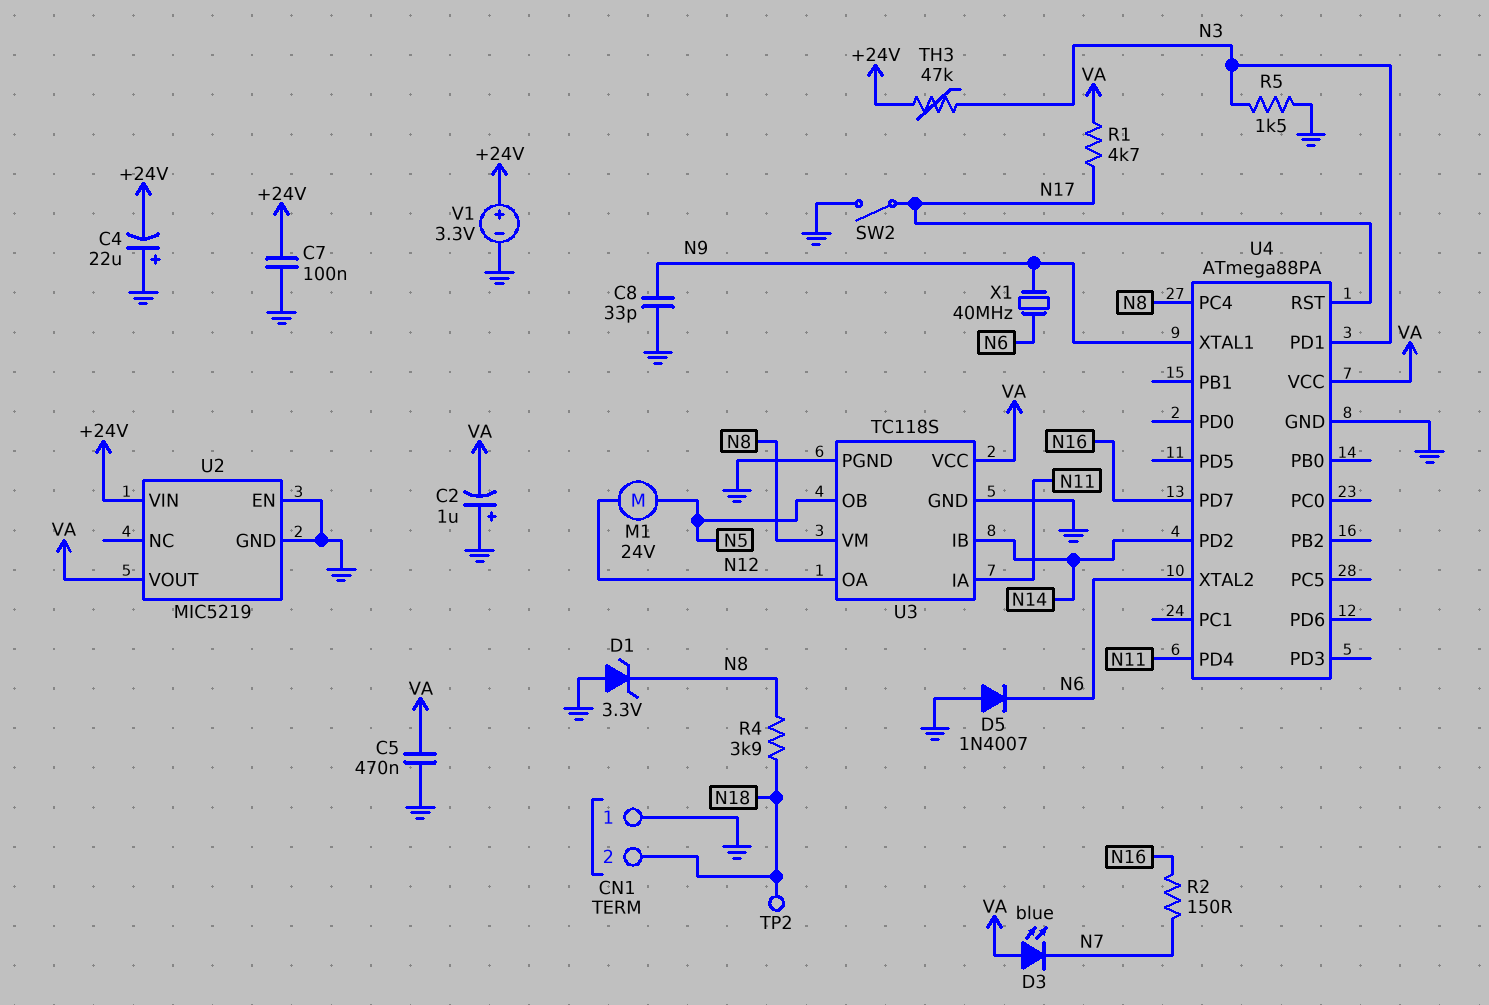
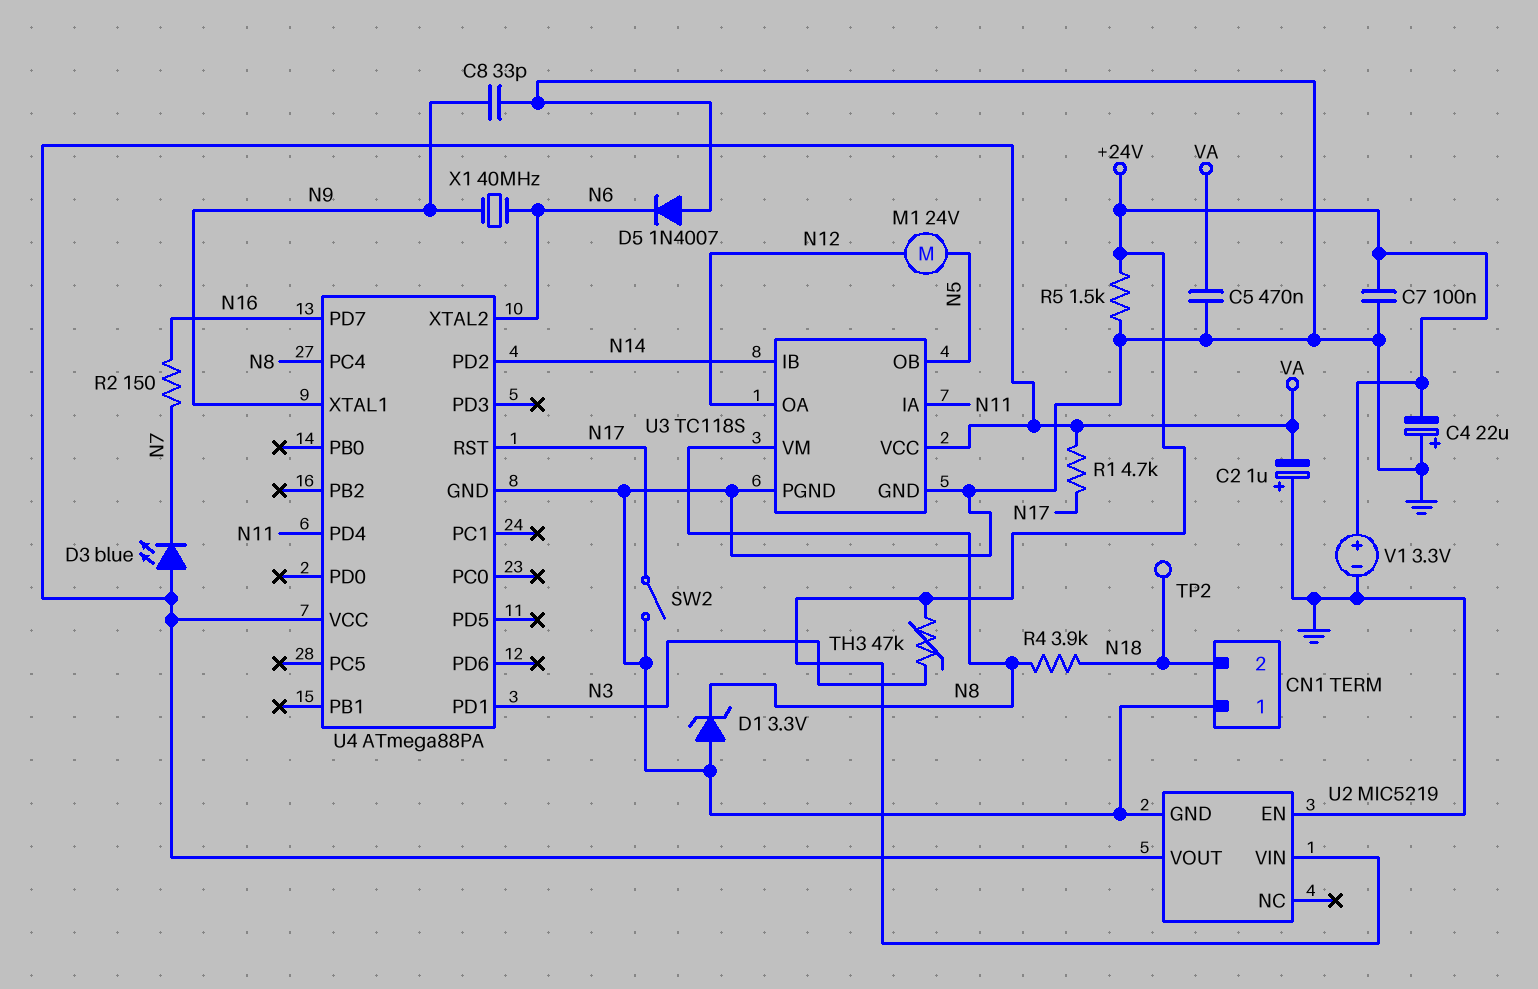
R5: 1.5k (GND, N3) -> 1.5k (+24V, GND)

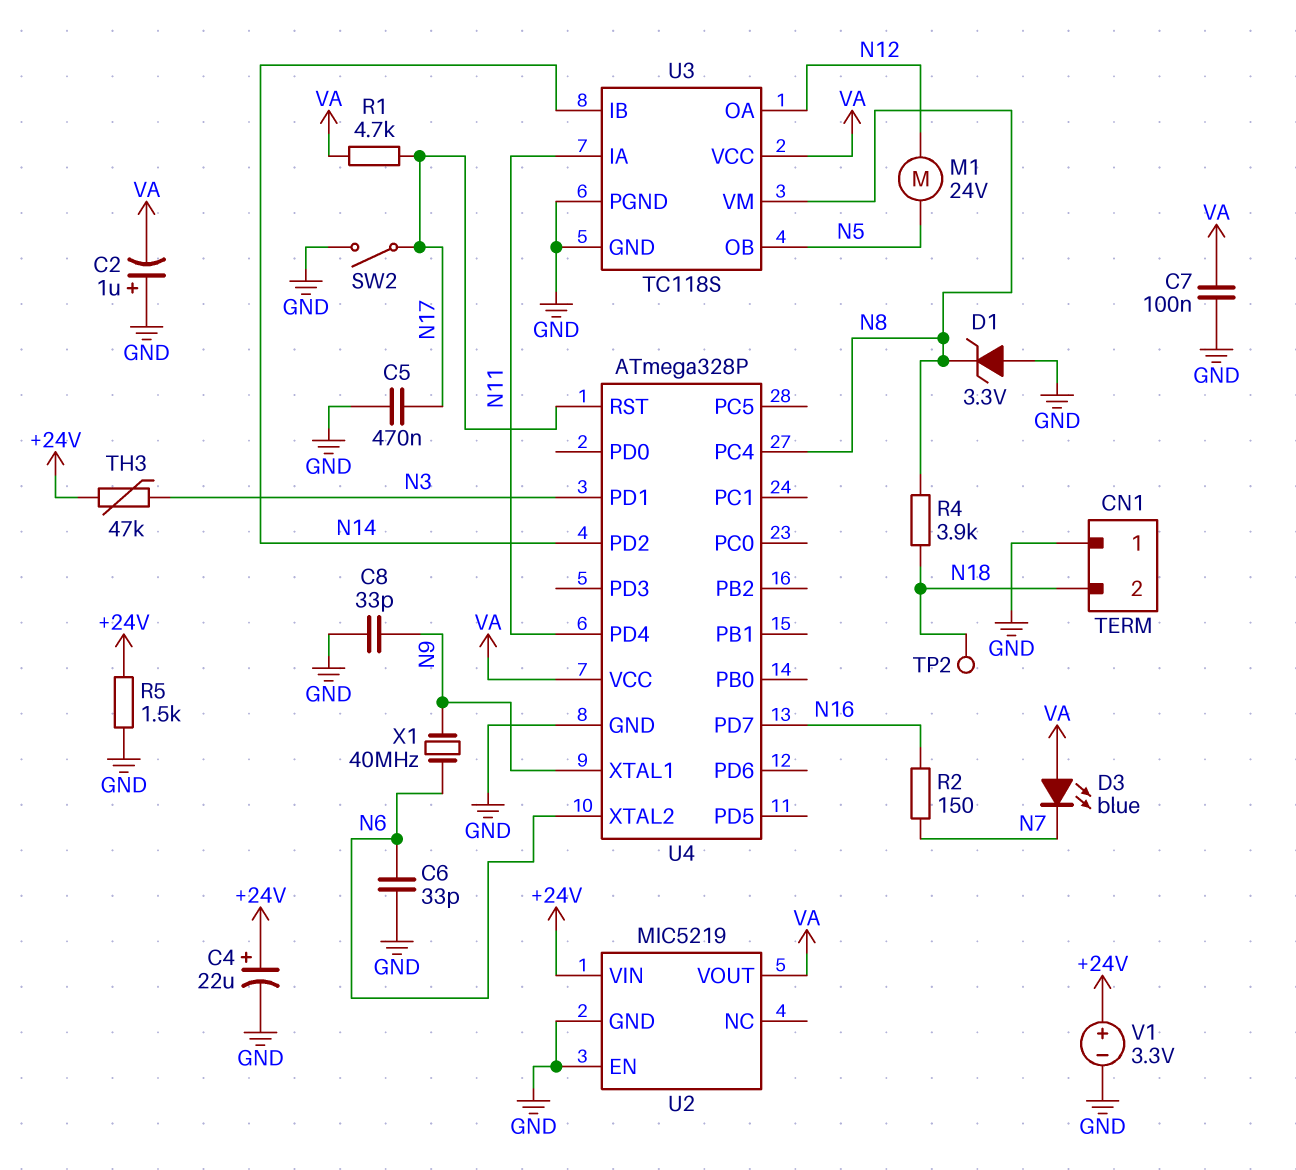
C4: 22uF (plus GND, minus +24V) -> 22uF (plus +24V, minus GND)
C5: 470nF (GND, VA) -> 470nF (GND, N17)
C6: none -> 33pF (GND, N6)
C7: 100nF (+24V, GND) -> 100nF (GND, VA)
D5: diode 1N4007 (A GND, K N6) -> none
U4: ATmega88PA -> ATmega328P

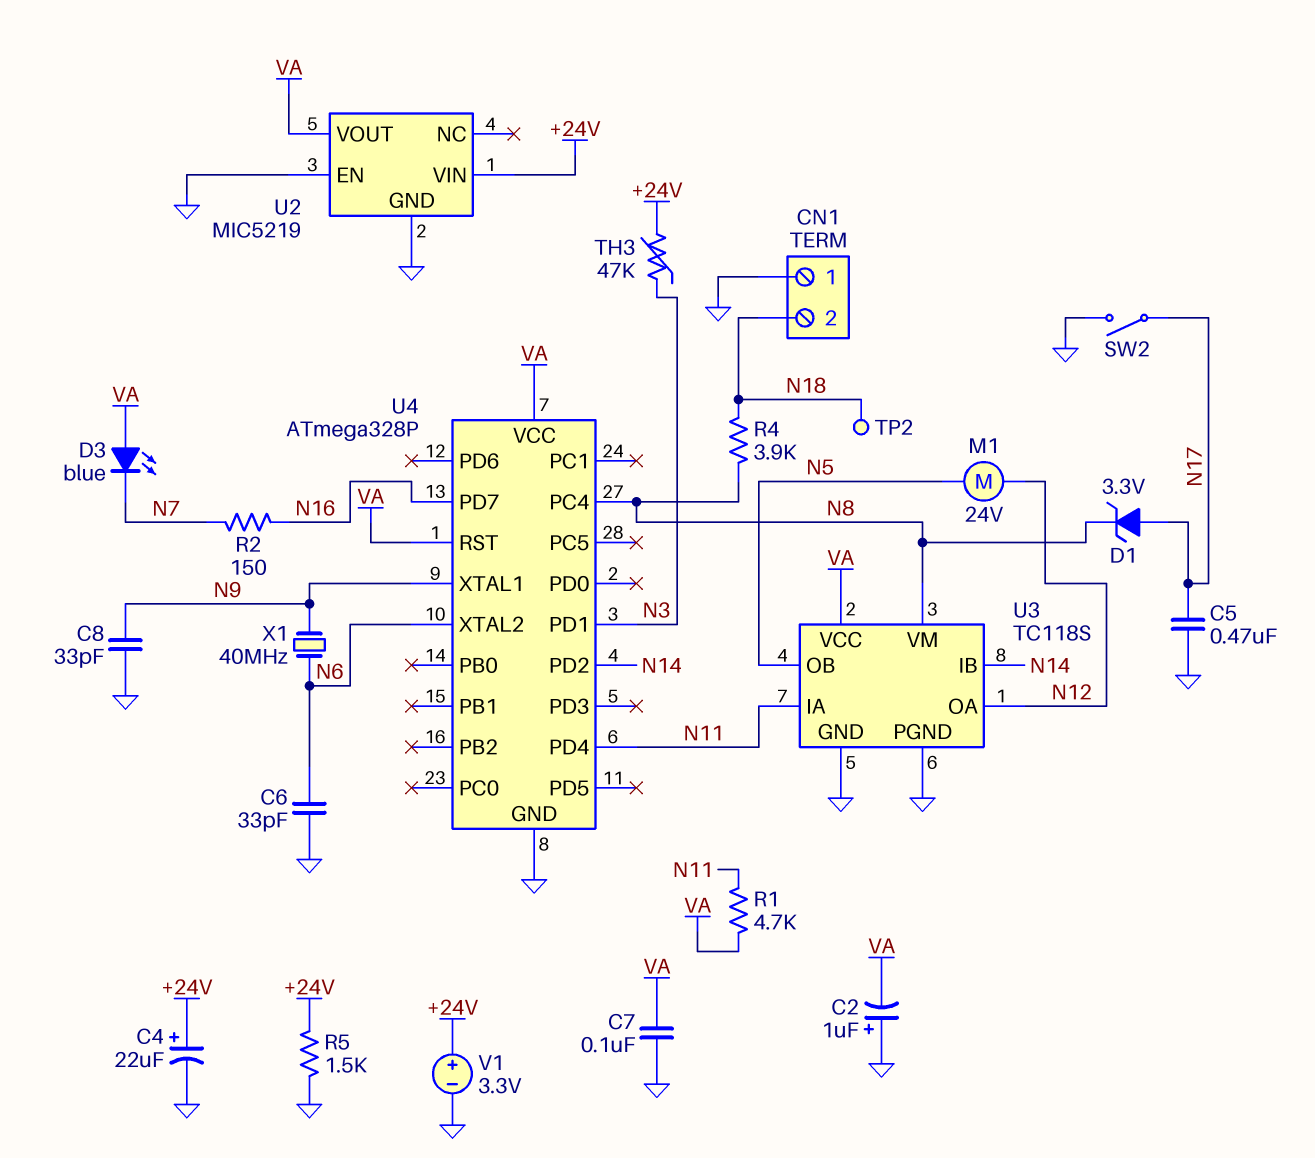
D1: zener 3.3V (A GND, K N8) -> zener 3.3V (A N17, K N8)
R1: 4.7k (N17, VA) -> 4.7k (N11, VA)
U4 pin RST: N17 -> VA

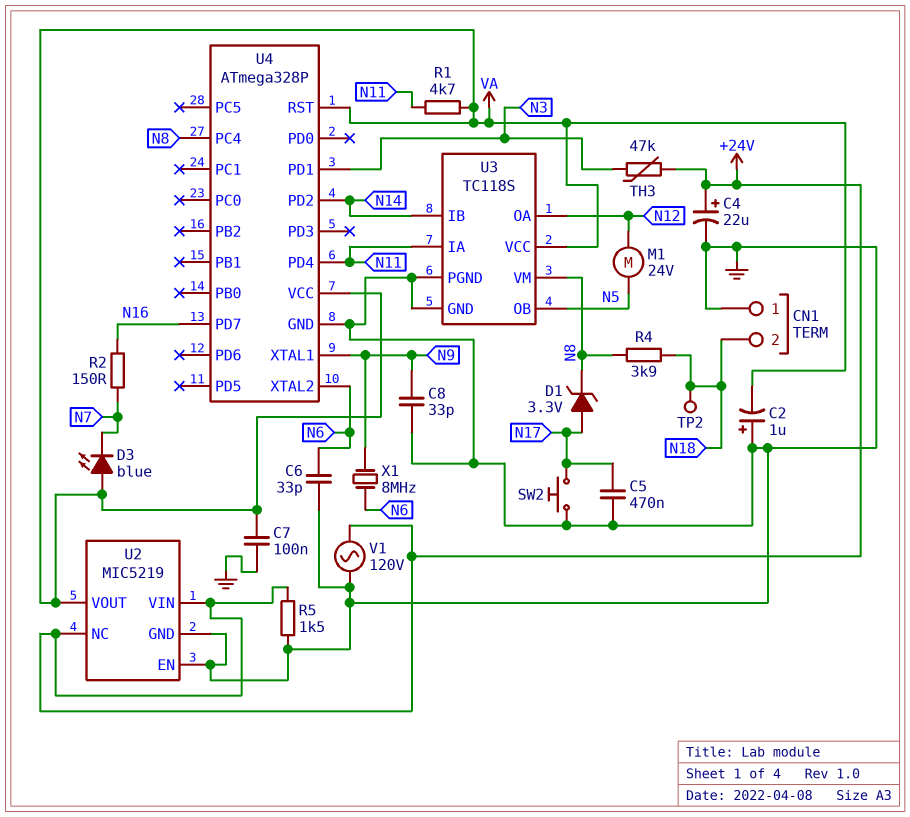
SW2: switch (GND, N17) -> button (GND, N17)
U2 pin NC: none -> +24V
V1: 3.3V (plus +24V, minus GND) -> AC 120V (+24V, GND)
X1: 40MHz (N6, N9) -> 8MHz (N6, N9)

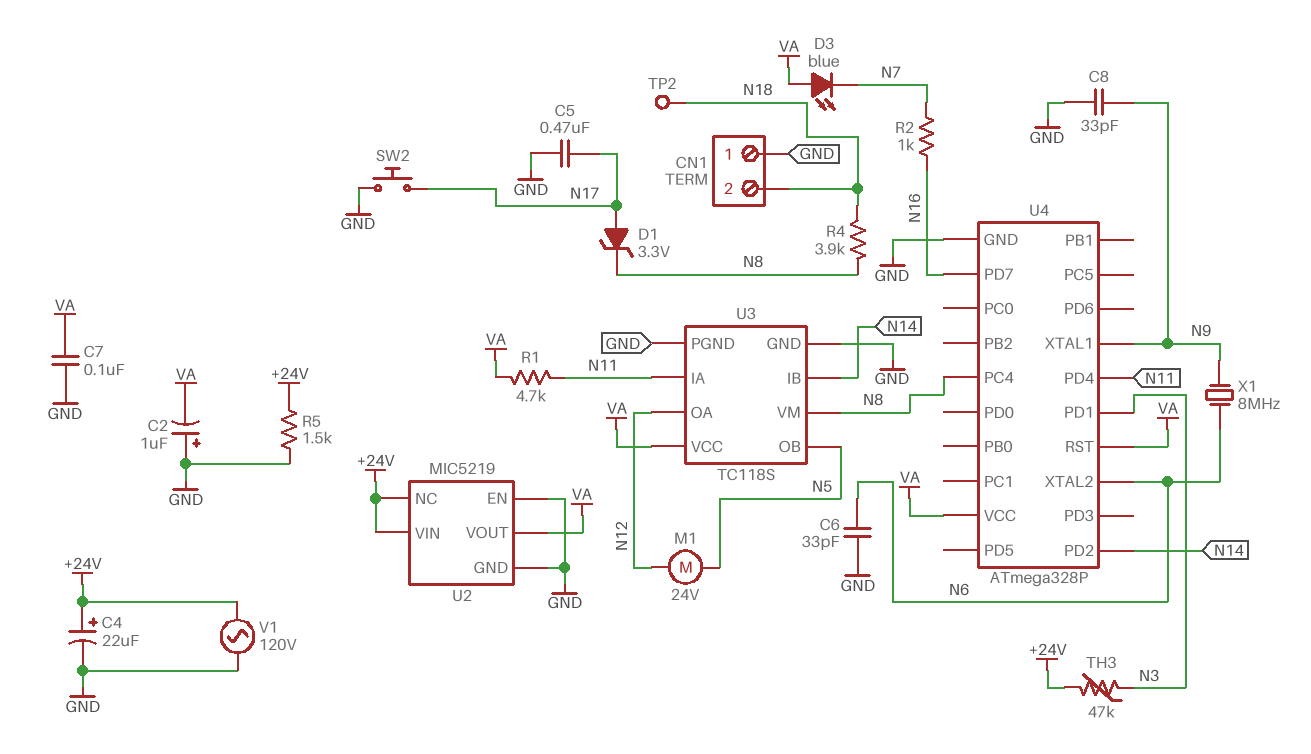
R2: 150 (N7, N16) -> 1k (N7, N16)

